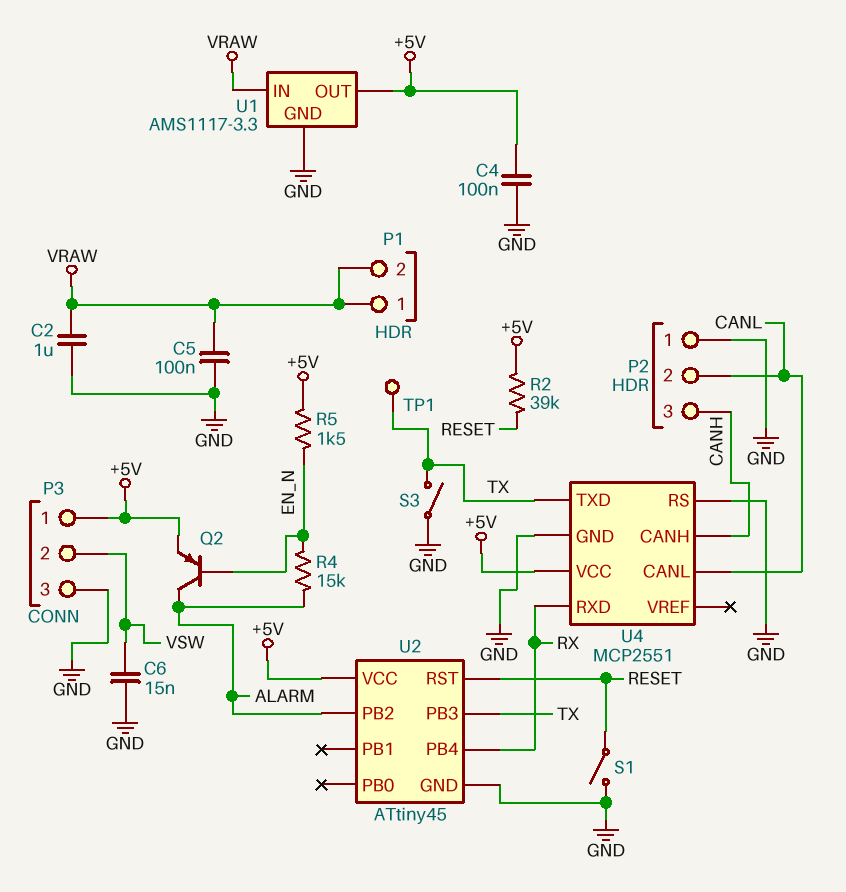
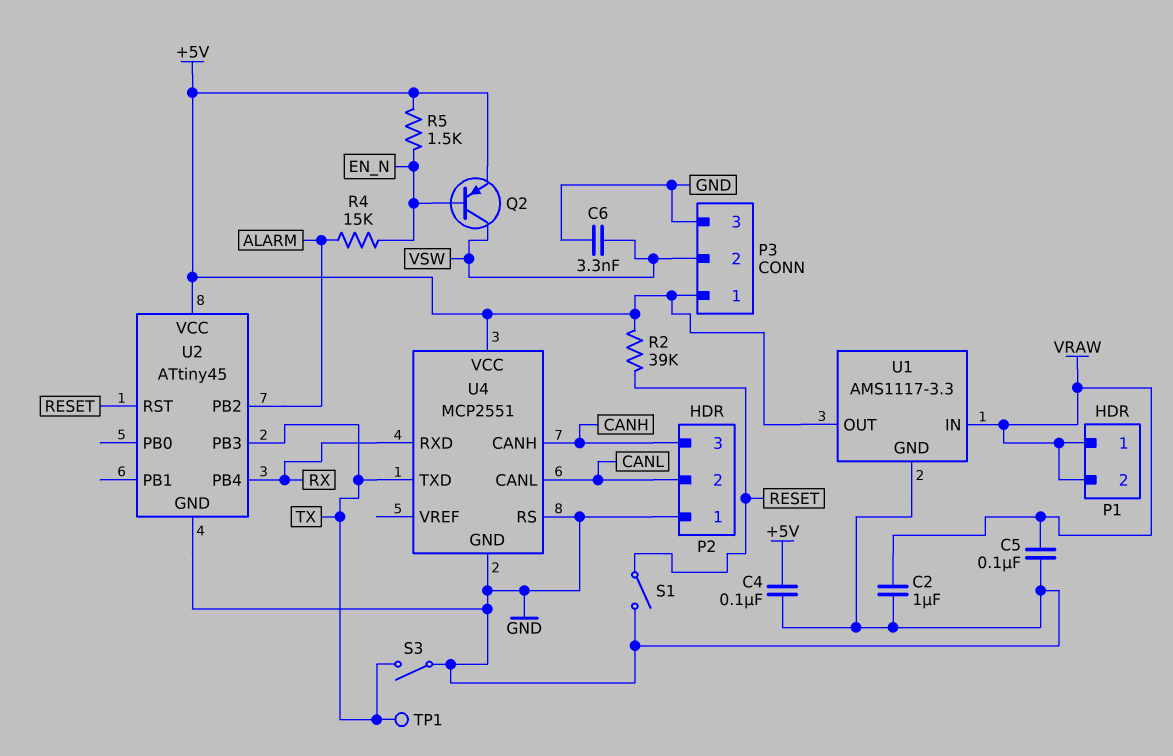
C6: 15nF (GND, VSW) -> 3.3nF (GND, VSW)
Q2: PNP (B EN_N, C ALARM, E +5V) -> PNP (B EN_N, C VSW, E +5V)

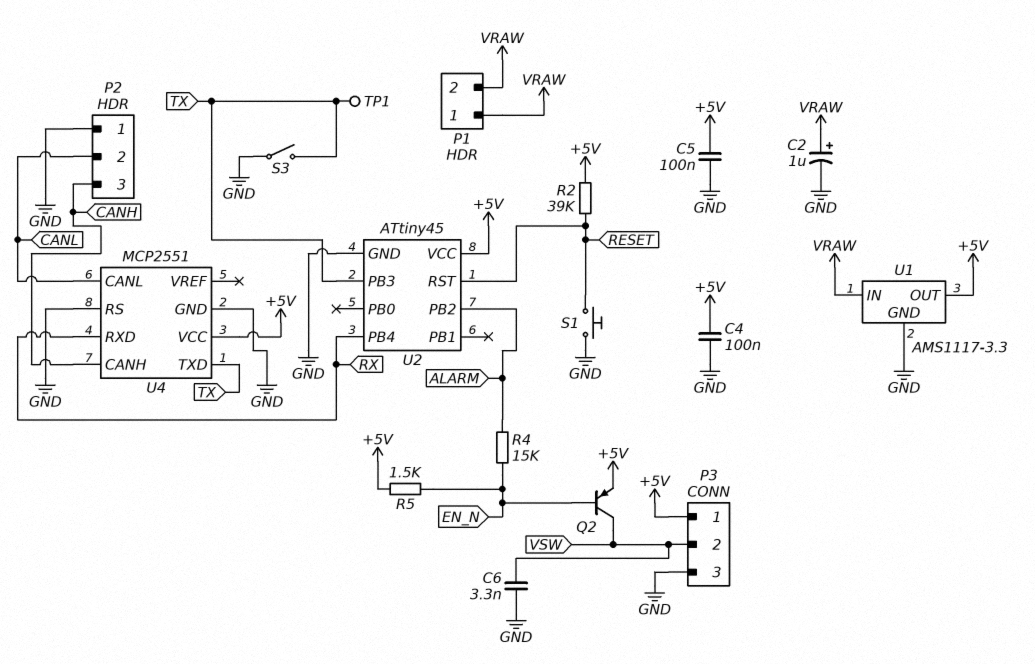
C2: 1uF (GND, VRAW) -> 1uF (plus VRAW, minus GND)
C5: 100nF (GND, VRAW) -> 100nF (+5V, GND)
S1: switch (GND, RESET) -> button (GND, RESET)

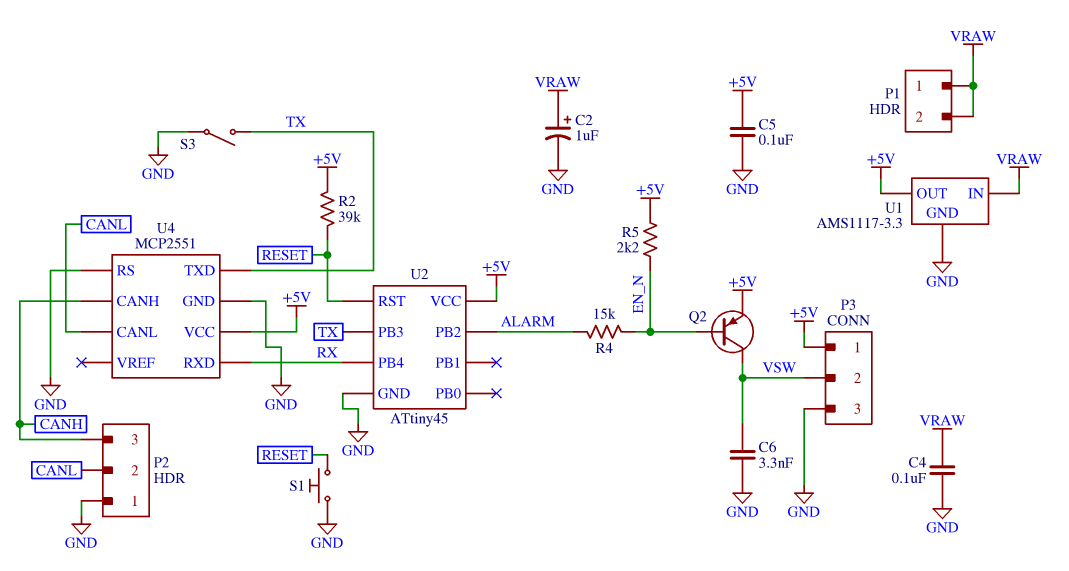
C4: 100nF (+5V, GND) -> 100nF (GND, VRAW)
R5: 1.5k (+5V, EN_N) -> 2.2k (+5V, EN_N)
TP1: test point (TX) -> none

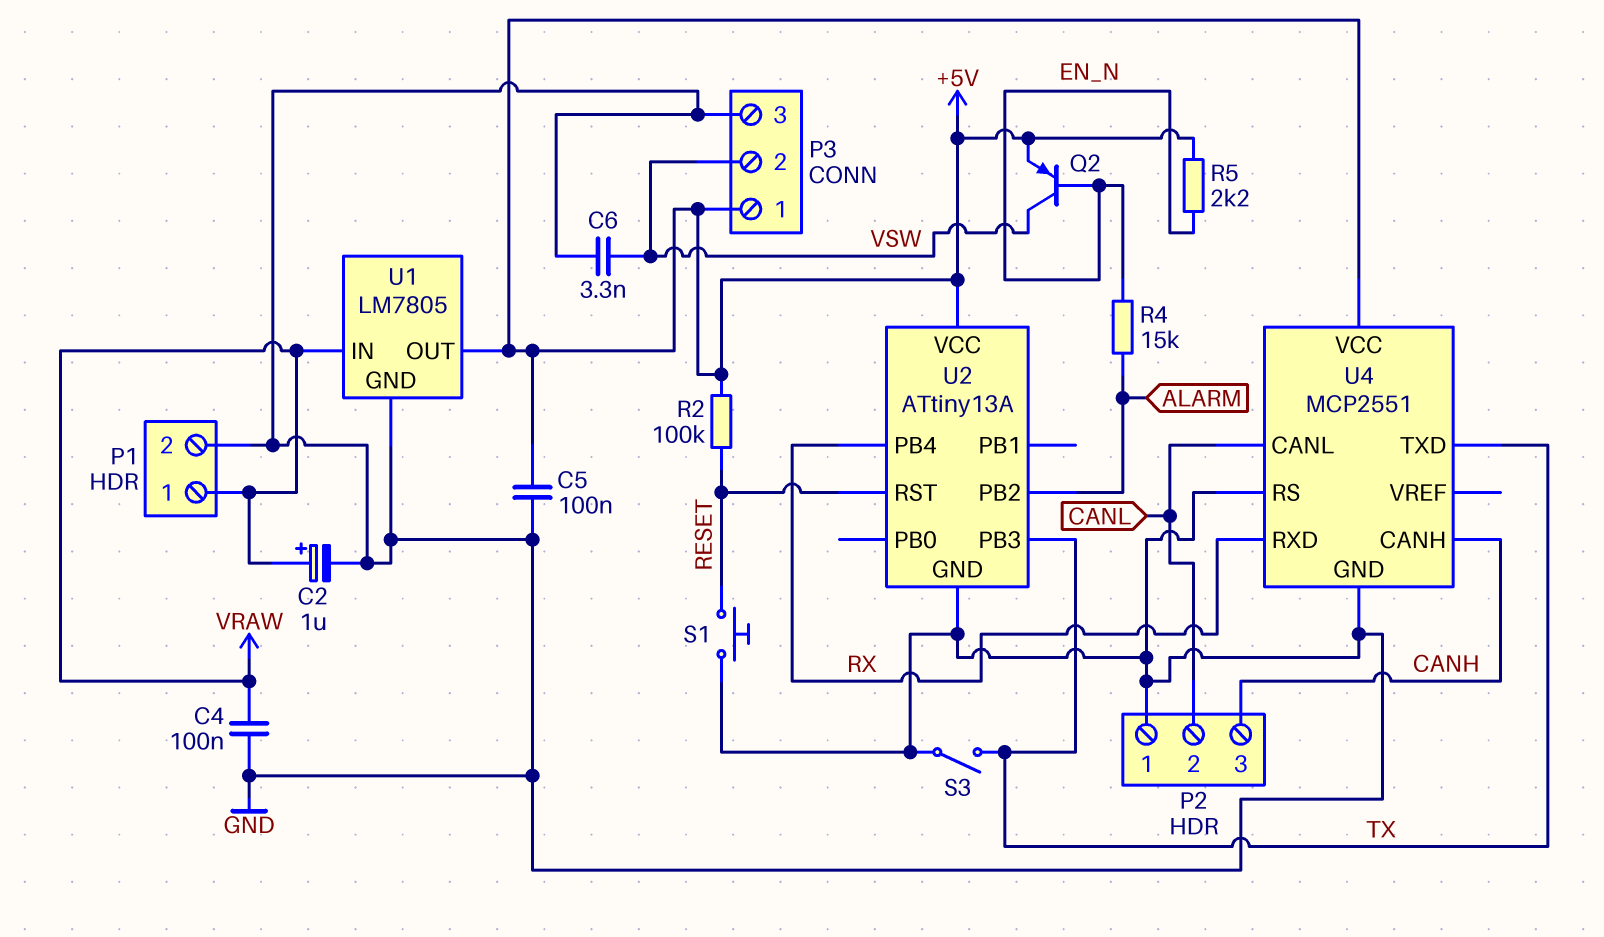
P1 pin 2: VRAW -> GND
R2: 39k (+5V, RESET) -> 100k (+5V, RESET)
U1: AMS1117-3.3 -> LM7805
U2: ATtiny45 -> ATtiny13A

